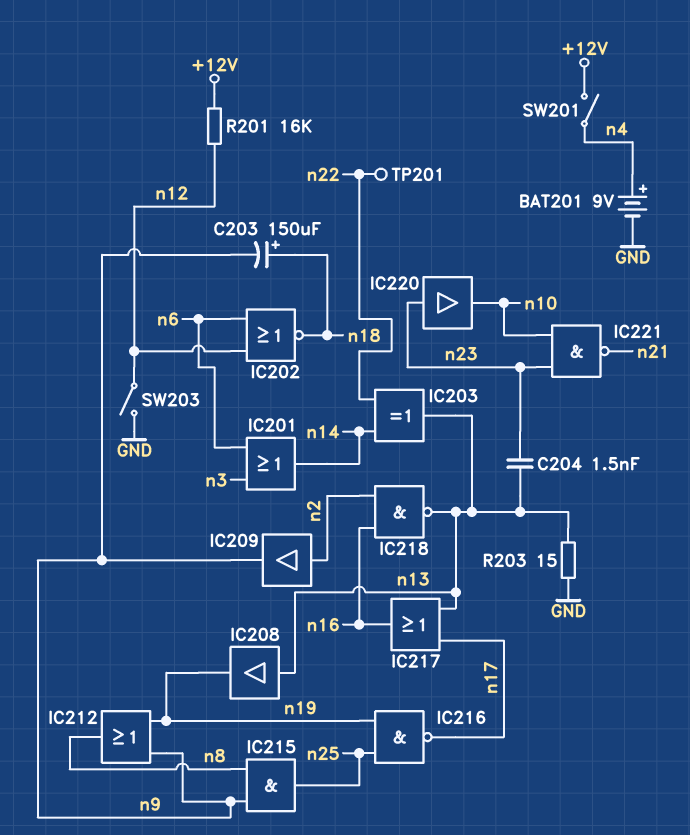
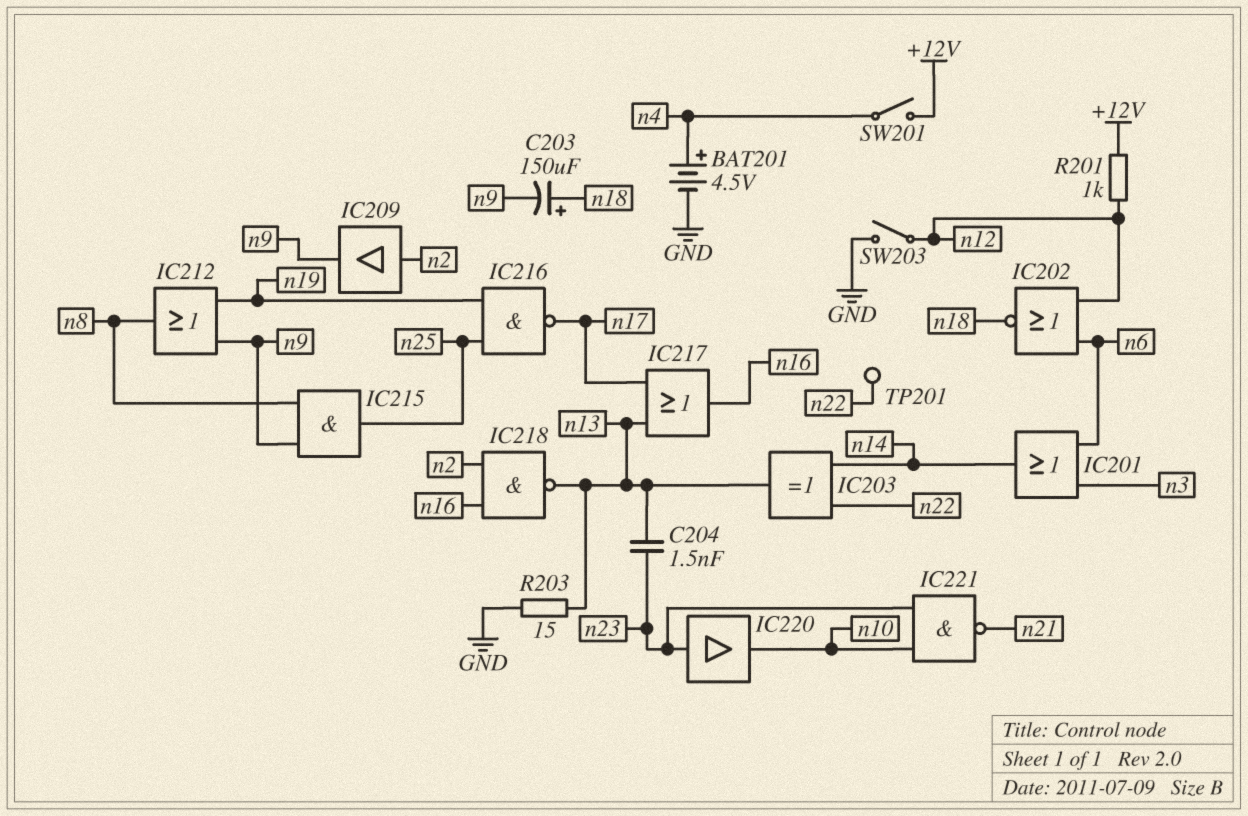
BAT201: 9V (plus n4, minus GND) -> 4.5V (plus n4, minus GND)
IC208: buffer (in n13, out n19) -> none
R201: 16k (+12V, n12) -> 1k (+12V, n12)

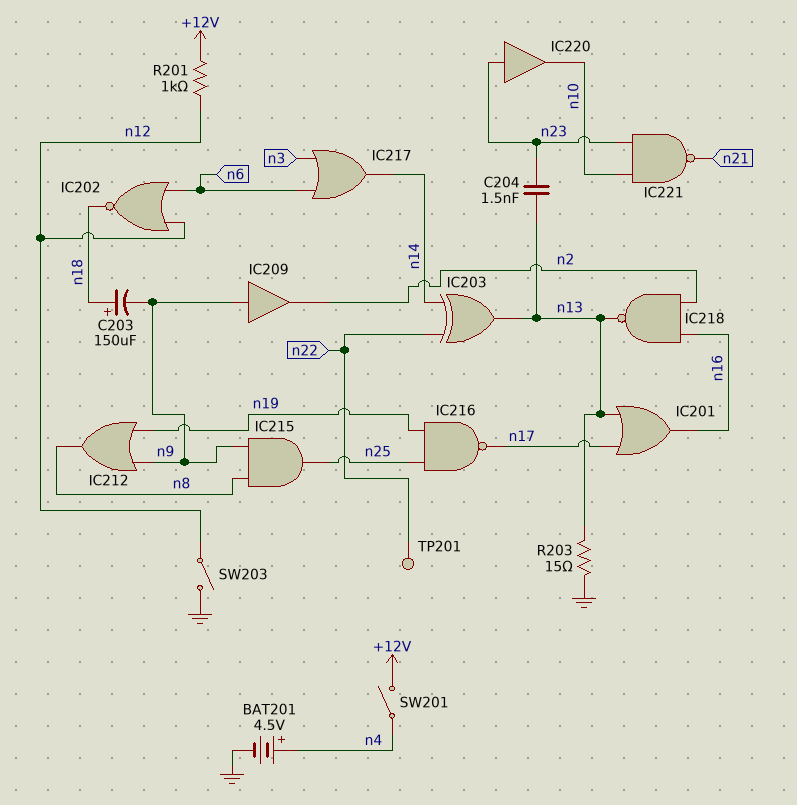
IC201: OR (in n3, in n6, out n14) -> OR (in n13, in n17, out n16)
IC209: buffer (in n2, out n9) -> buffer (in n9, out n2)
IC217: OR (in n13, in n17, out n16) -> OR (in n3, in n6, out n14)

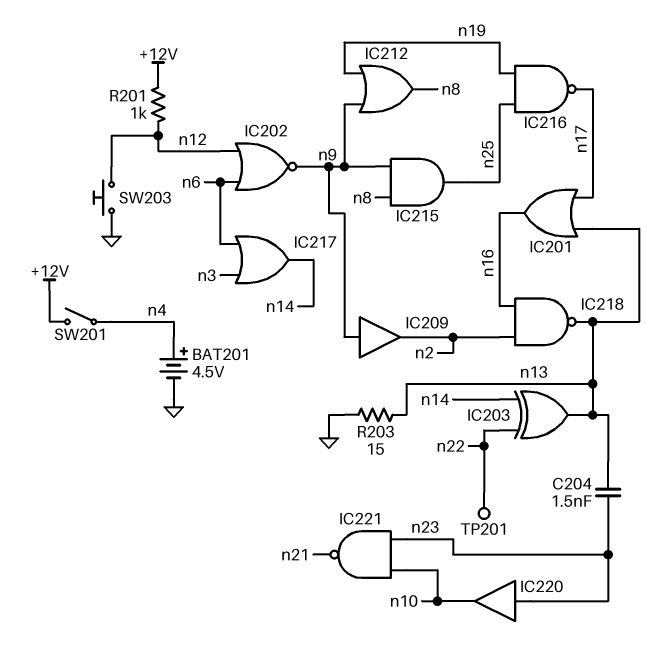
C203: 150uF (plus n18, minus n9) -> none
IC202: NOR (in n6, in n12, out n18) -> NOR (in n6, in n12, out n9)
SW203: switch (GND, n12) -> button (GND, n12)

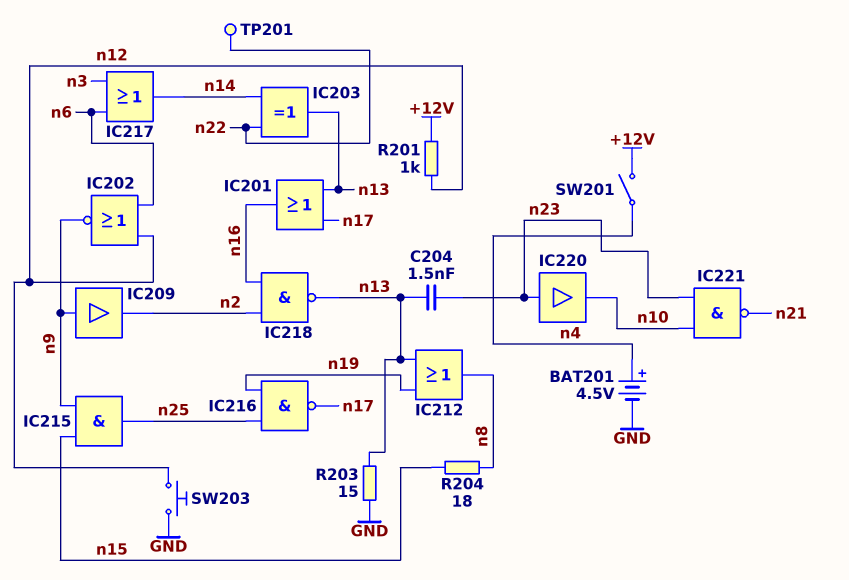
IC212: OR (in n9, in n19, out n8) -> OR (in n13, in n19, out n8)
IC215: AND (in n8, in n9, out n25) -> AND (in n9, in n15, out n25)
R204: none -> 18 (n8, n15)

